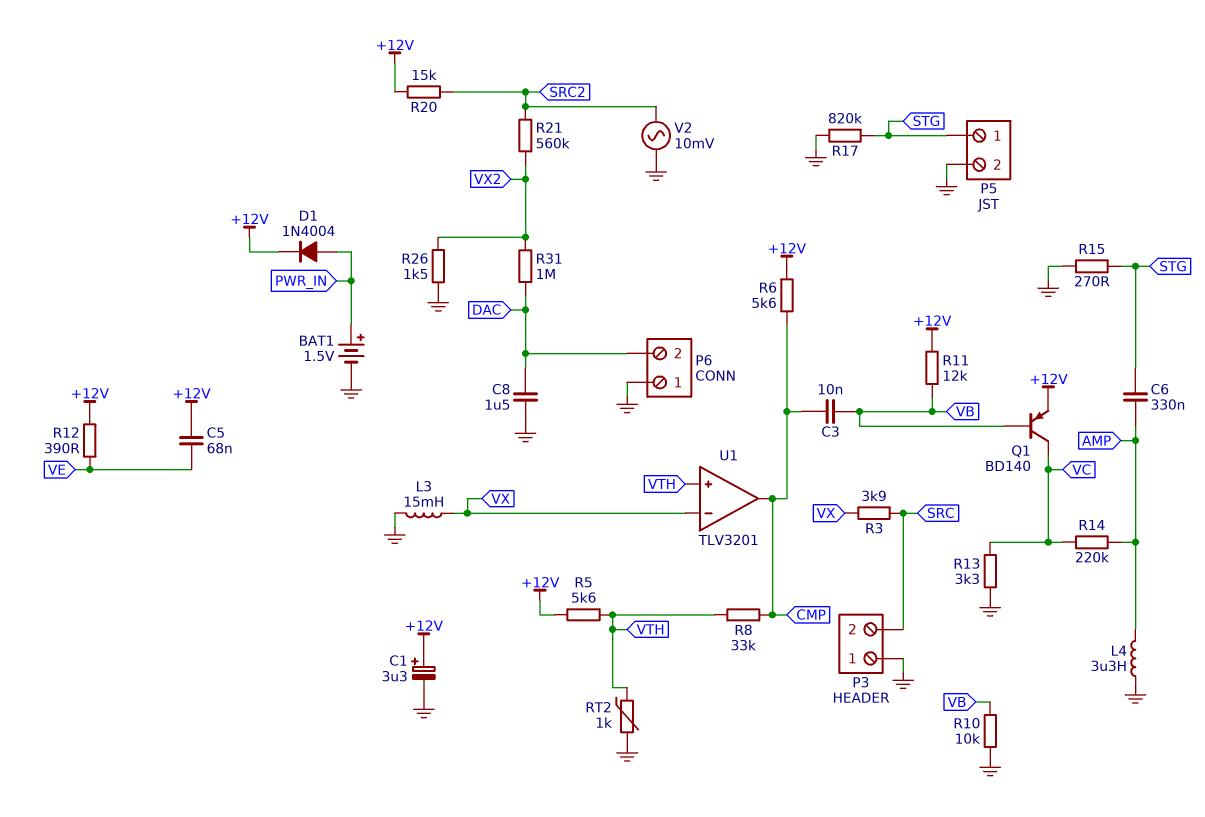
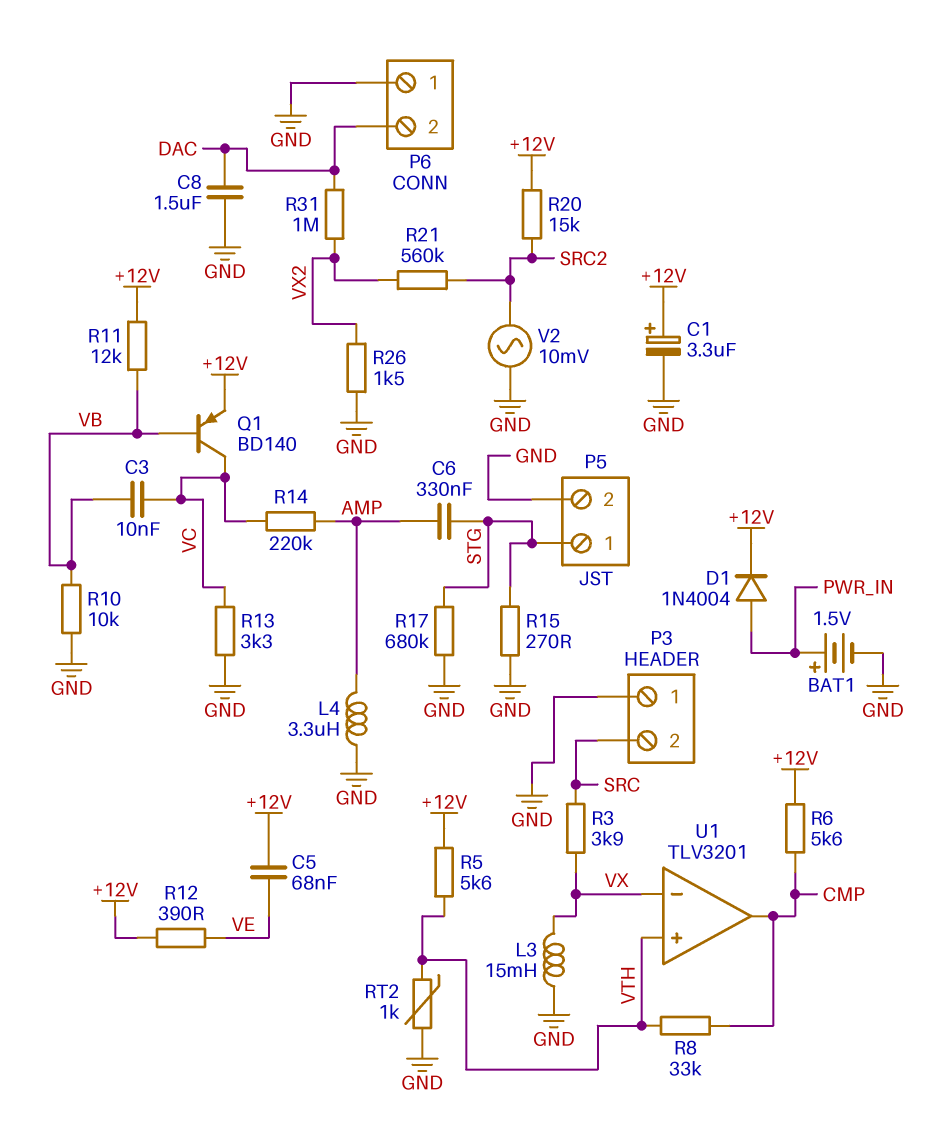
C3: 10nF (CMP, VB) -> 10nF (VB, VC)
R17: 820k (GND, STG) -> 680k (GND, STG)

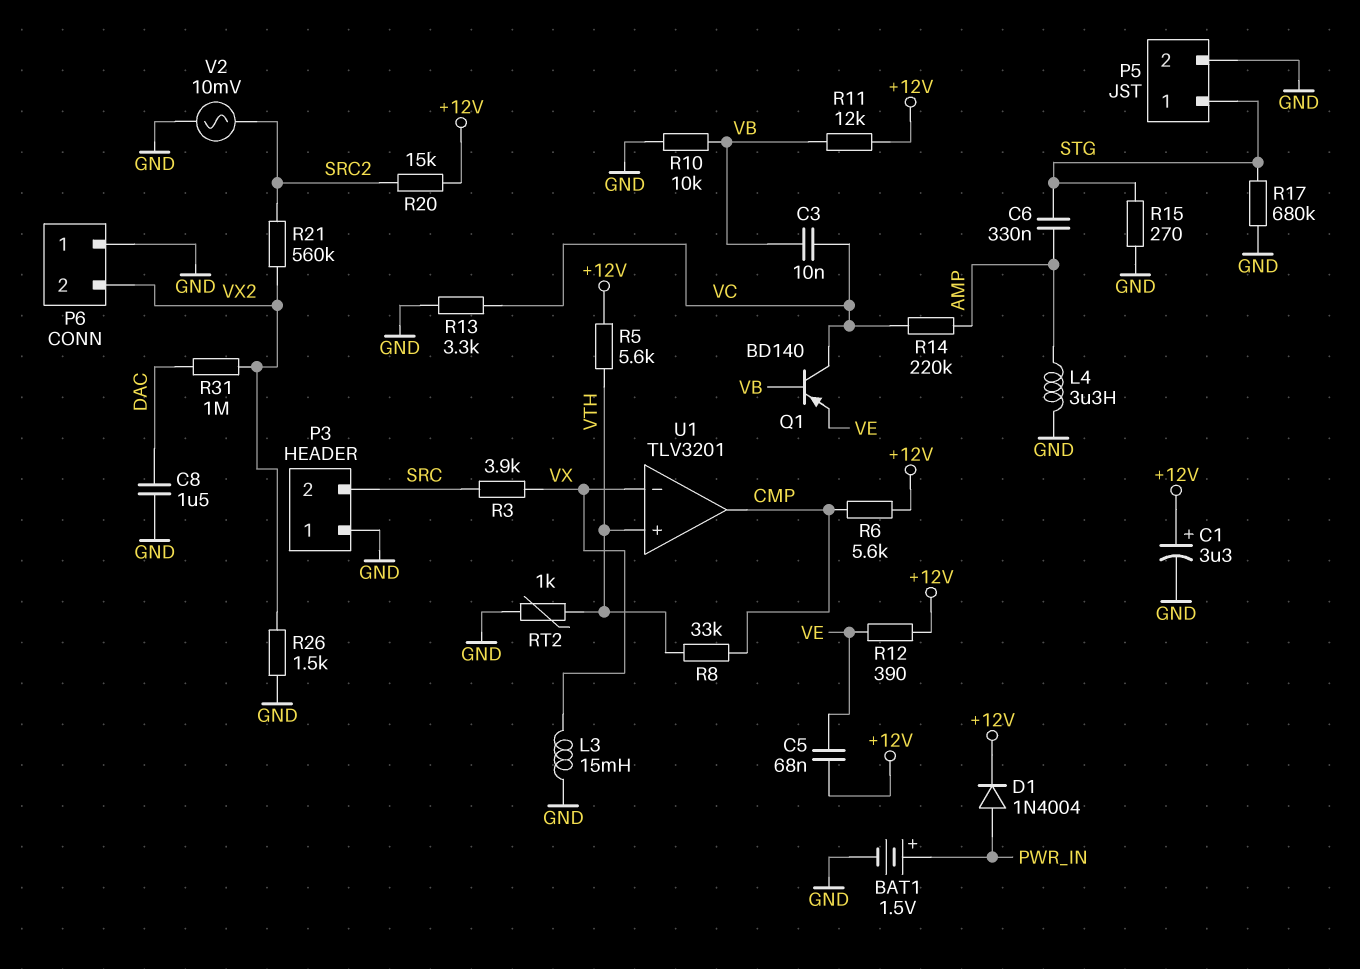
P6 pin 2: DAC -> VX2
Q1: PNP BD140 (B VB, C VC, E +12V) -> PNP BD140 (B VB, C VC, E VE)

